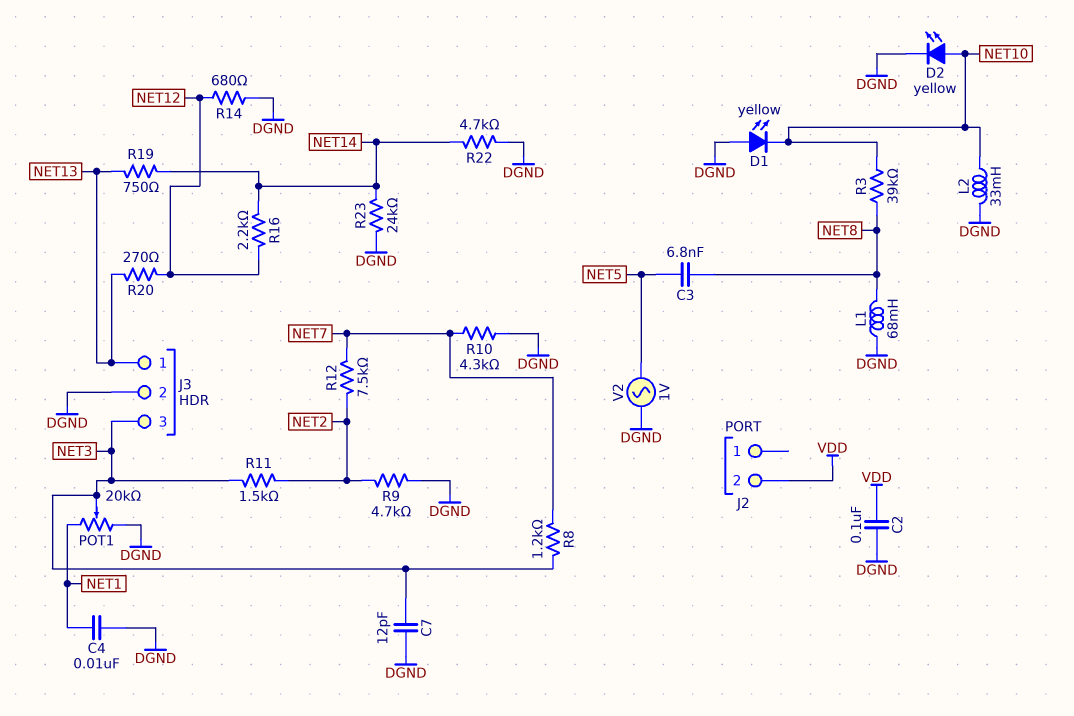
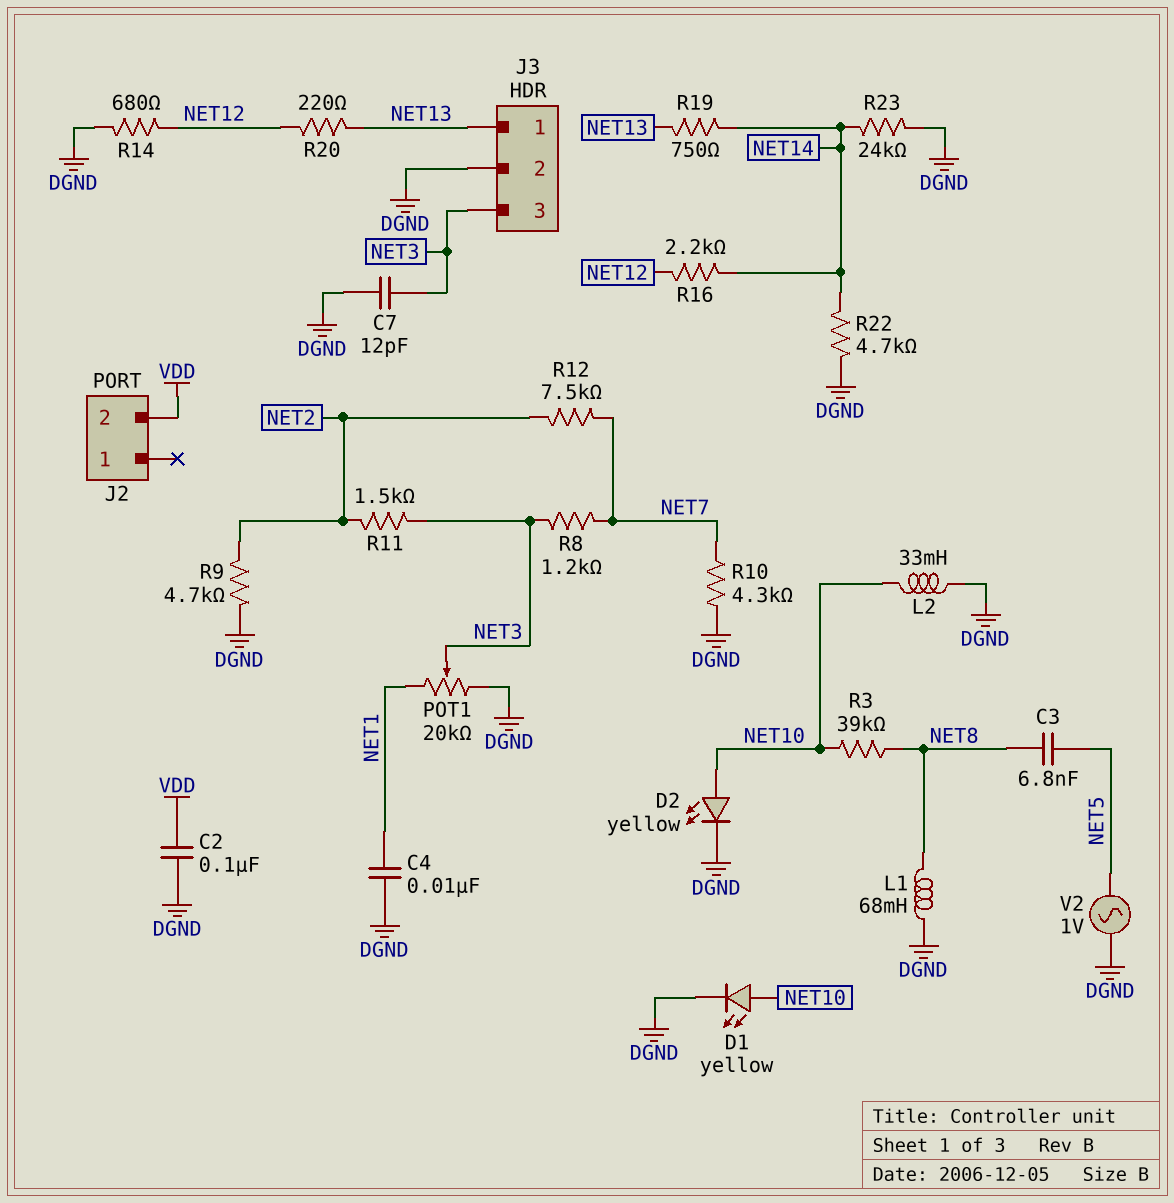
D1: LED yellow (A DGND, K NET10) -> LED yellow (A NET10, K DGND)
R20: 270 (NET12, NET13) -> 220 (NET12, NET13)

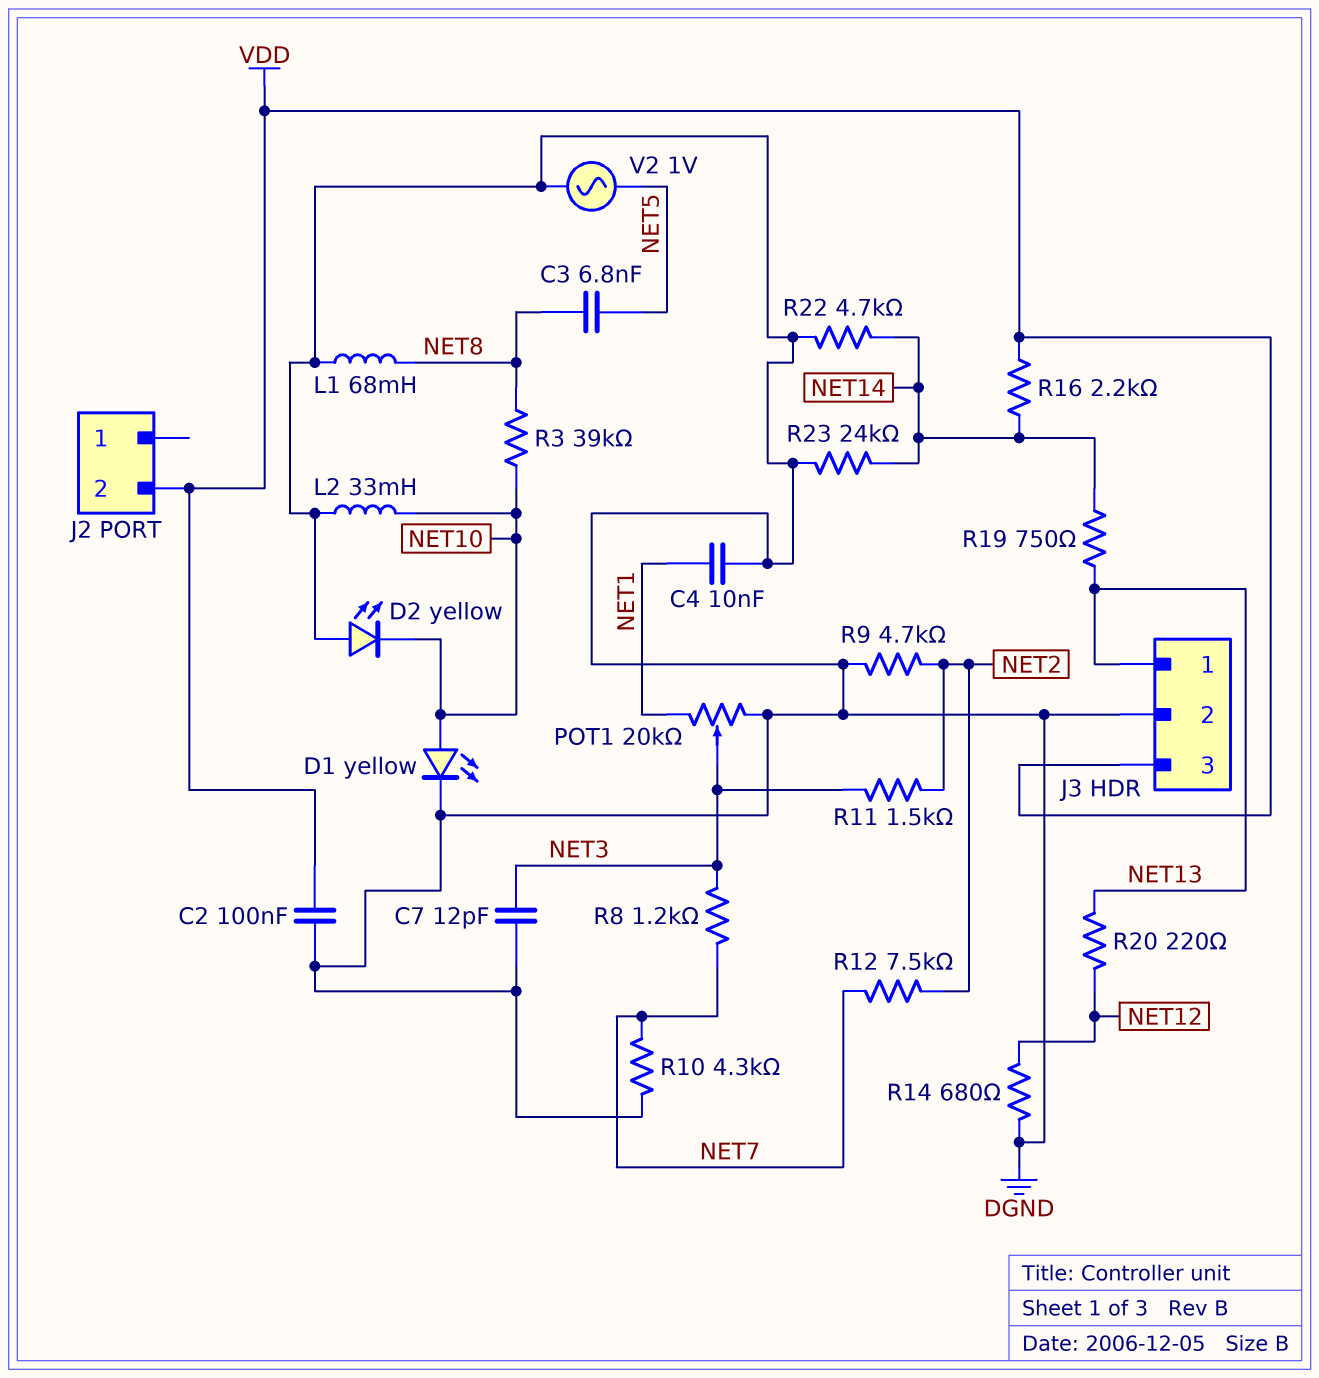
D2: LED yellow (A NET10, K DGND) -> LED yellow (A DGND, K NET10)
J3 pin 3: NET3 -> VDD
R16: 2.2k (NET12, NET14) -> 2.2k (NET14, VDD)

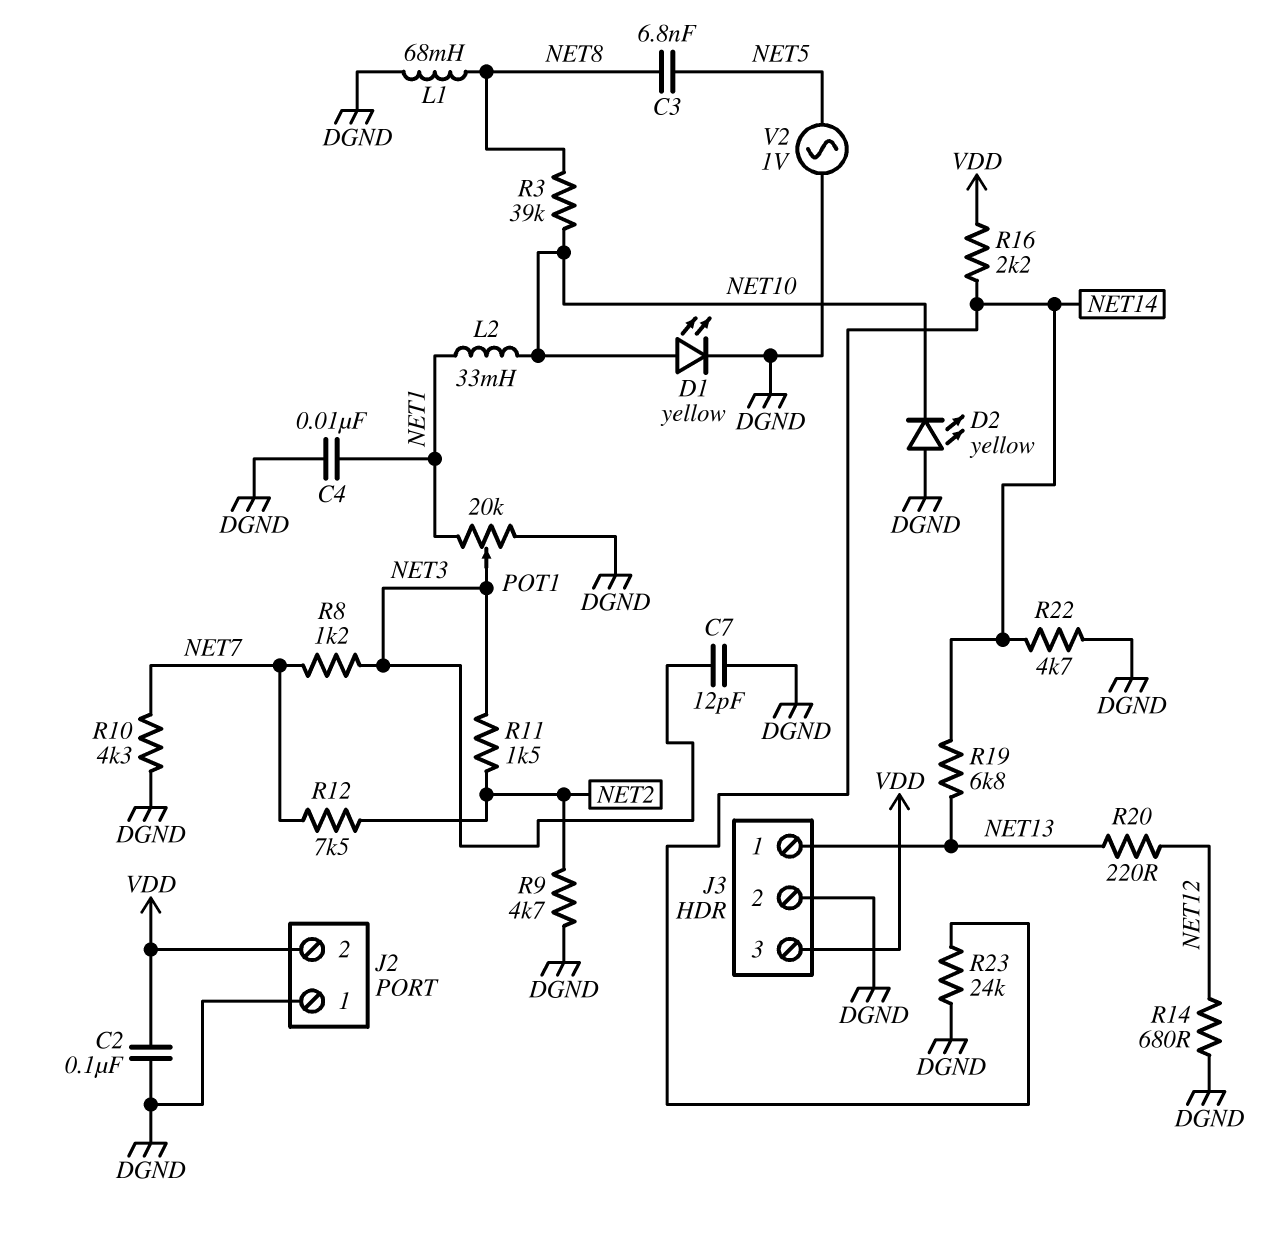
J2 pin 1: none -> DGND
L2: 33mH (DGND, NET10) -> 33mH (NET1, NET10)
R19: 750 (NET13, NET14) -> 6.8k (NET13, NET14)

